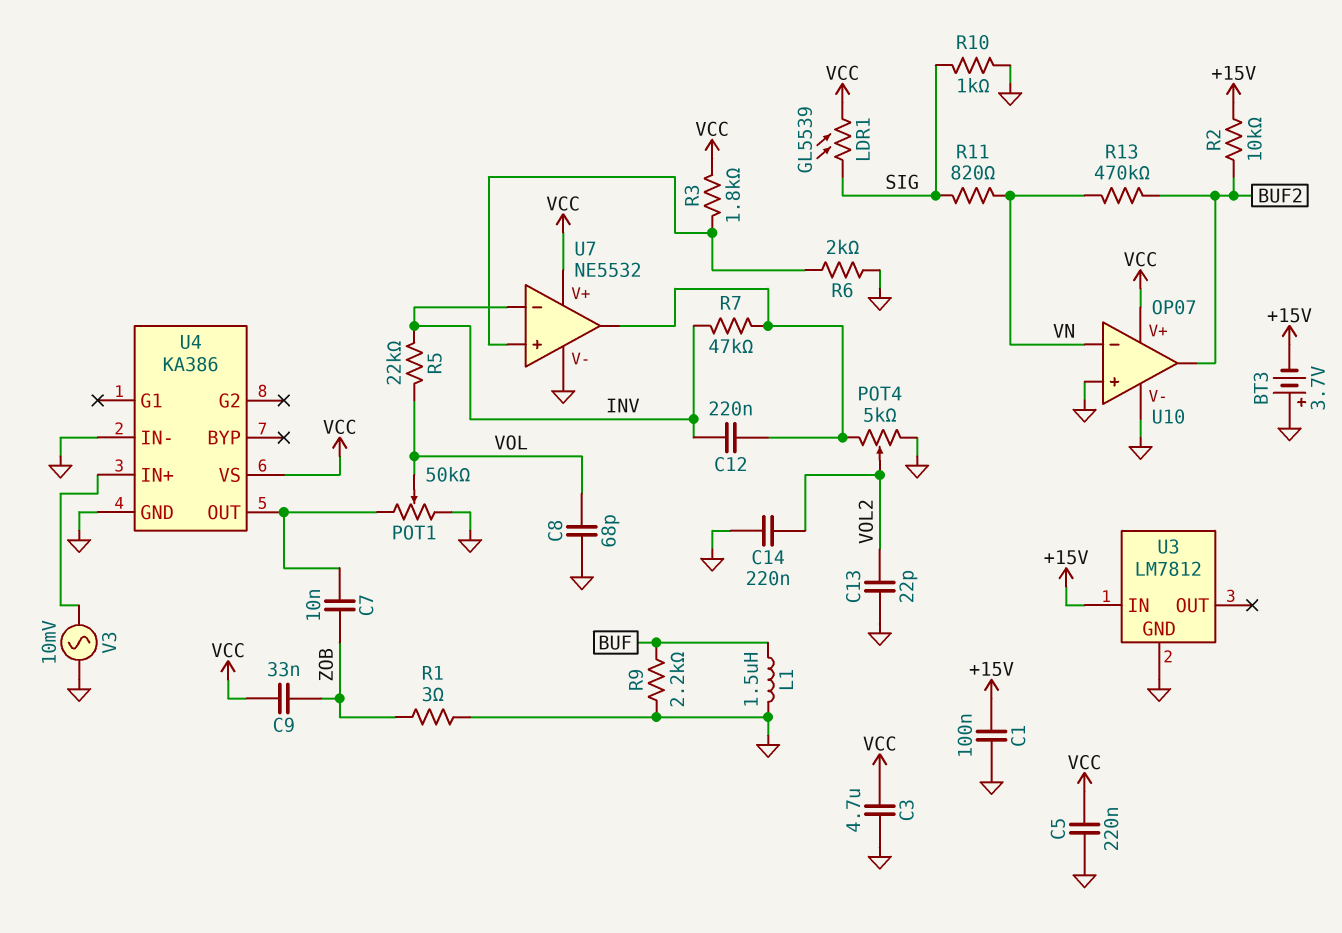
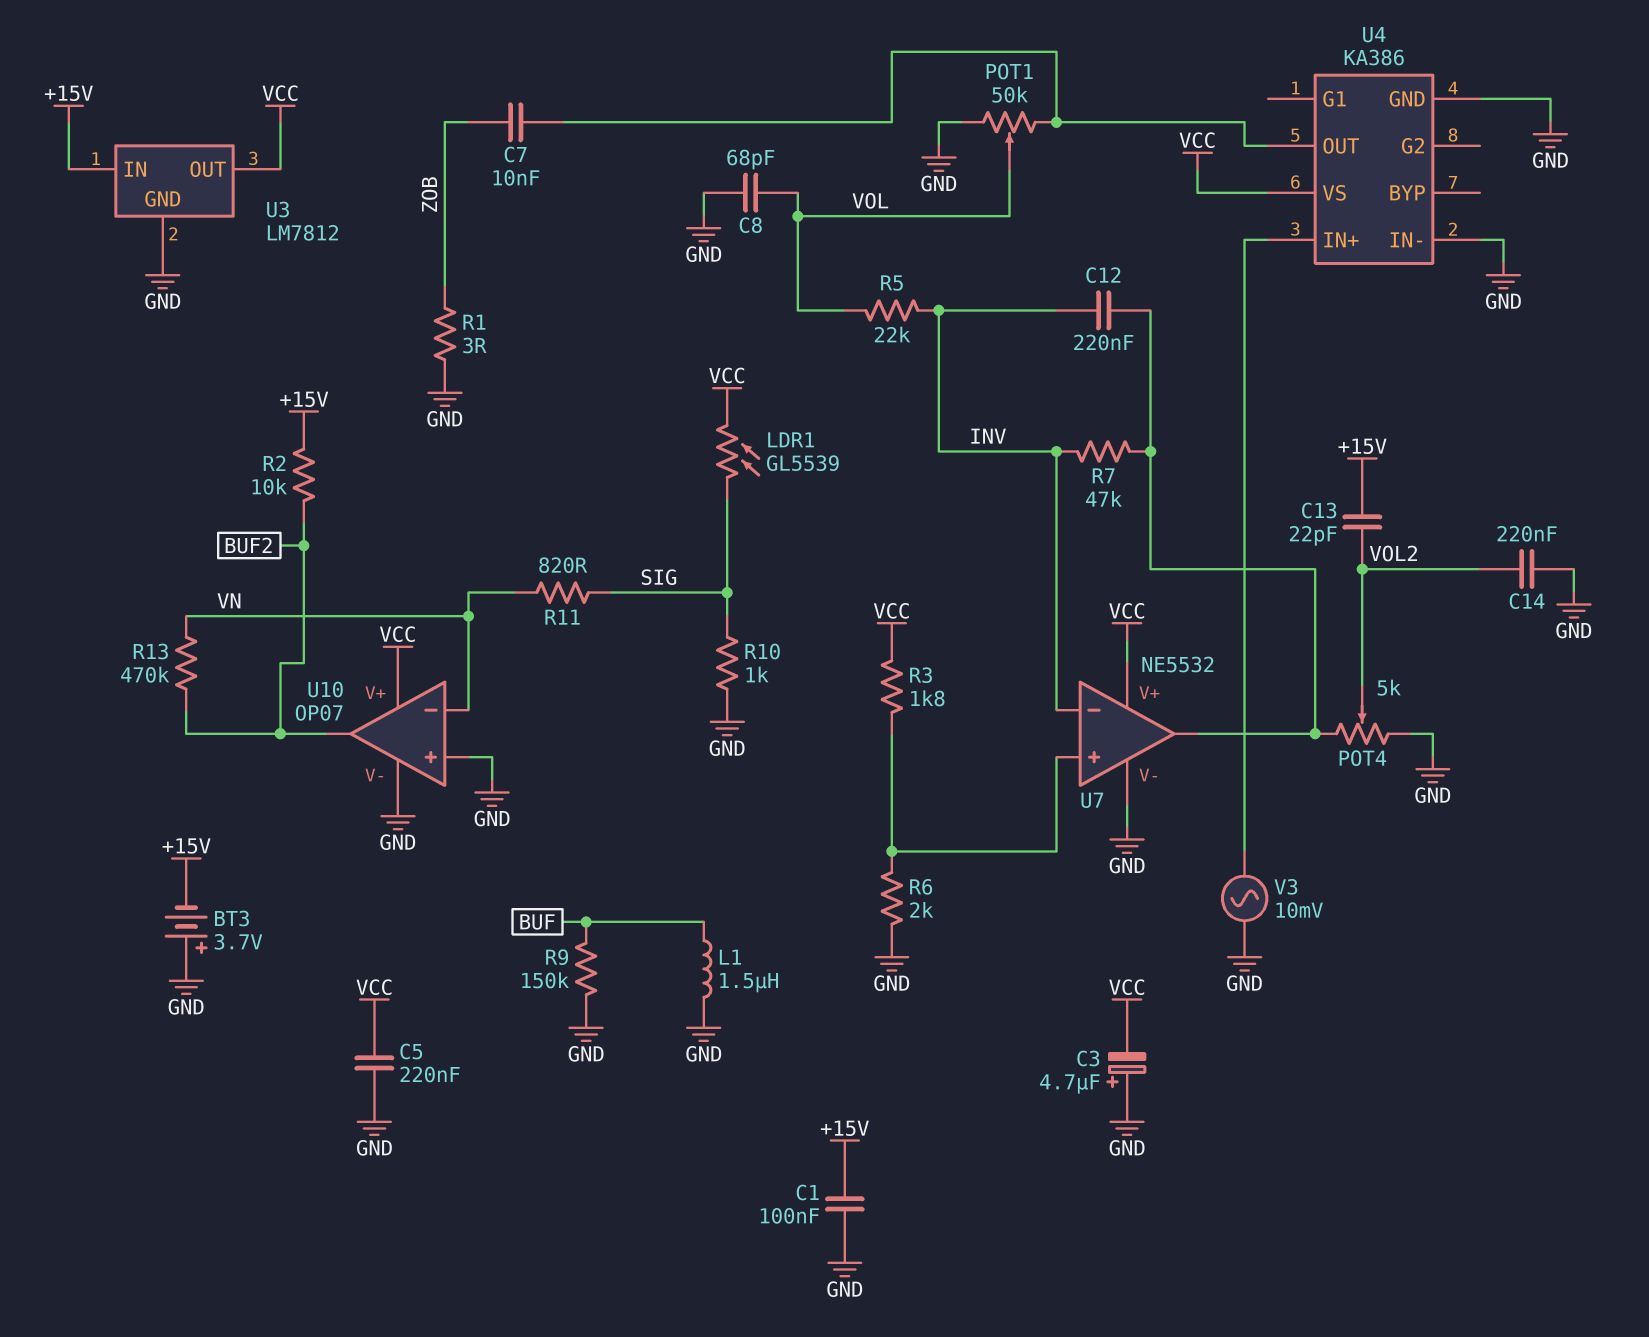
C3: 4.7uF (GND, VCC) -> 4.7uF (plus GND, minus VCC)
C9: 33nF (VCC, ZOB) -> none
C13: 22pF (GND, VOL2) -> 22pF (+15V, VOL2)
R9: 2.2k (BUF, GND) -> 150k (BUF, GND)
U3 pin OUT: none -> VCC

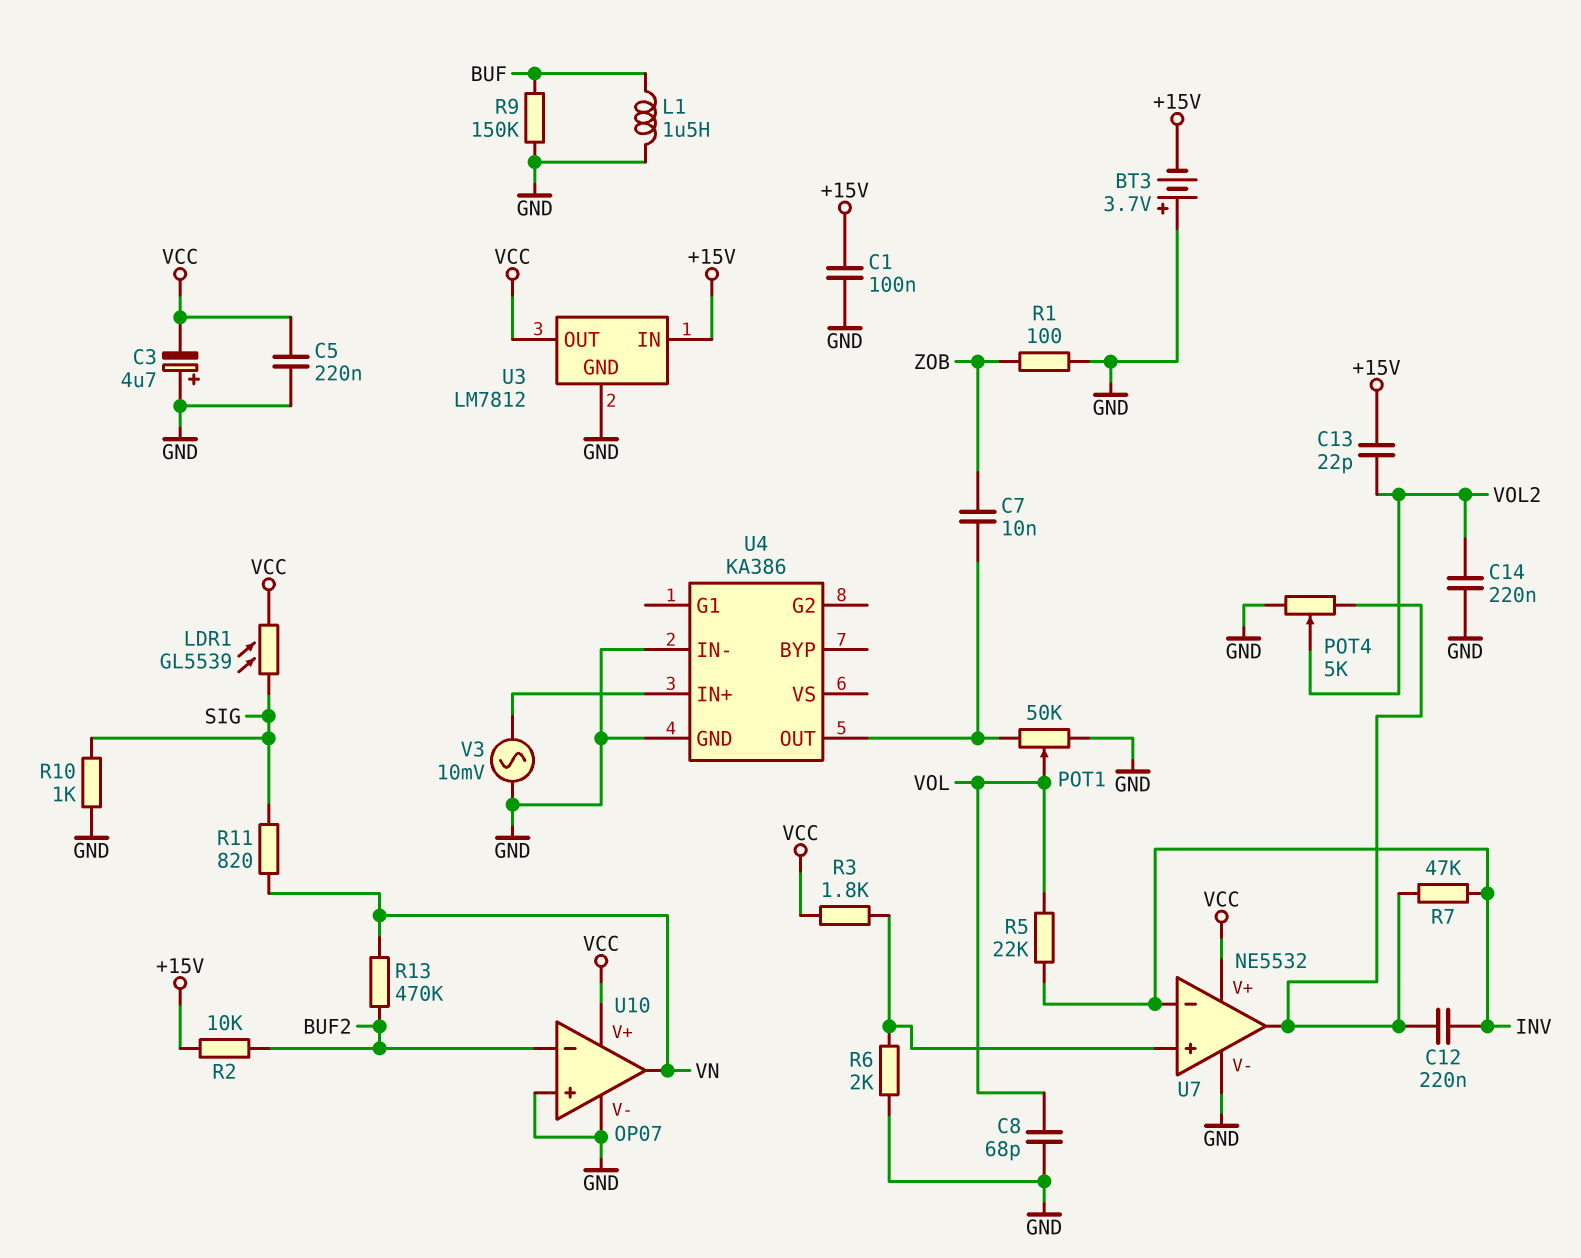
R1: 3 (GND, ZOB) -> 100 (GND, ZOB)
U4 pin VS: VCC -> none
U10 pin in-: VN -> BUF2
U10 pin out: BUF2 -> VN

